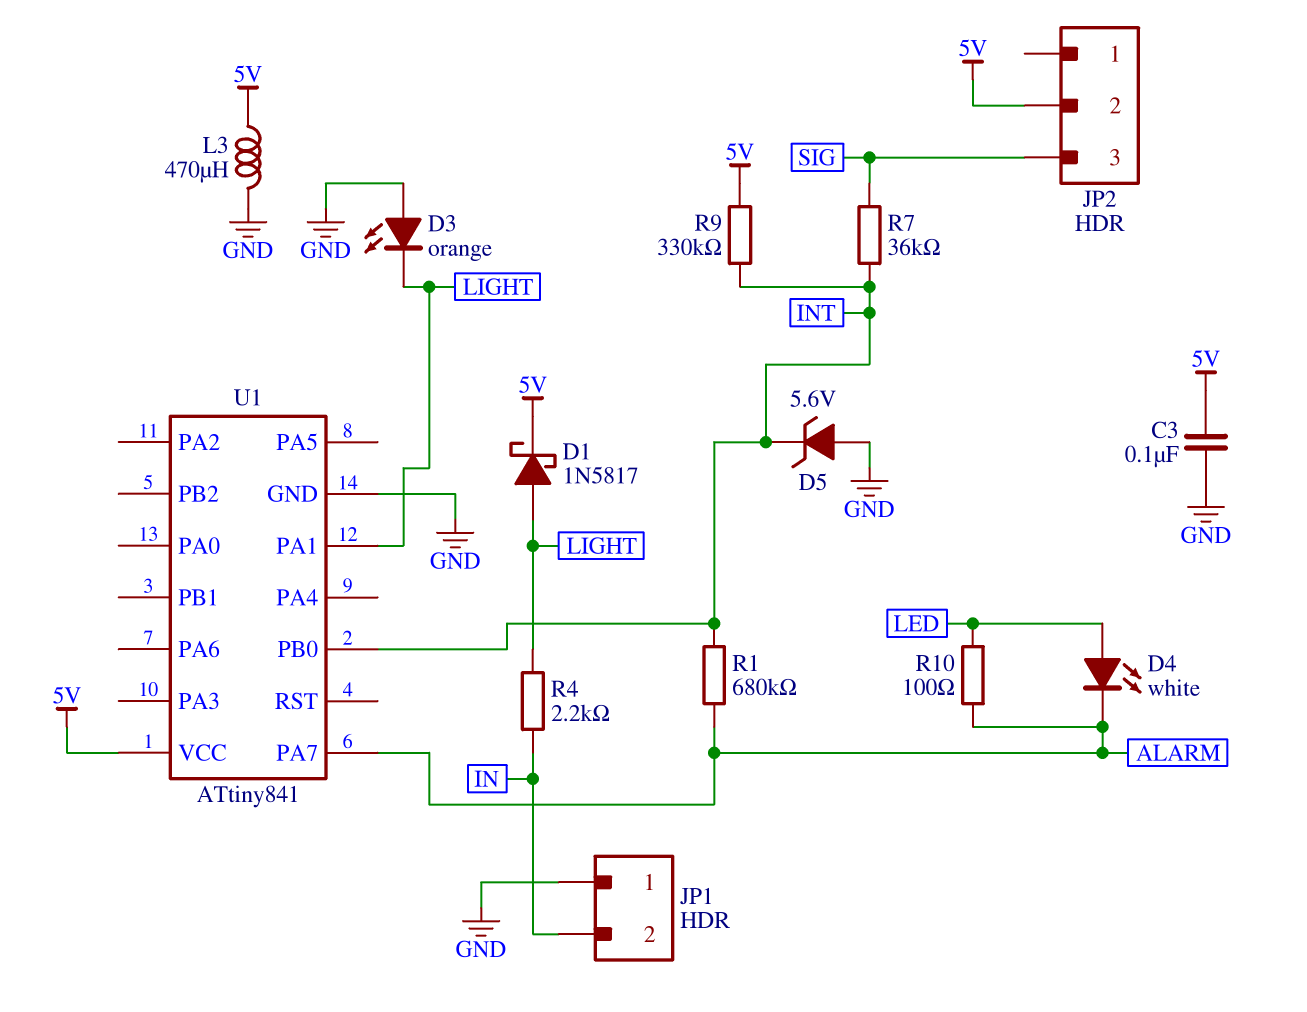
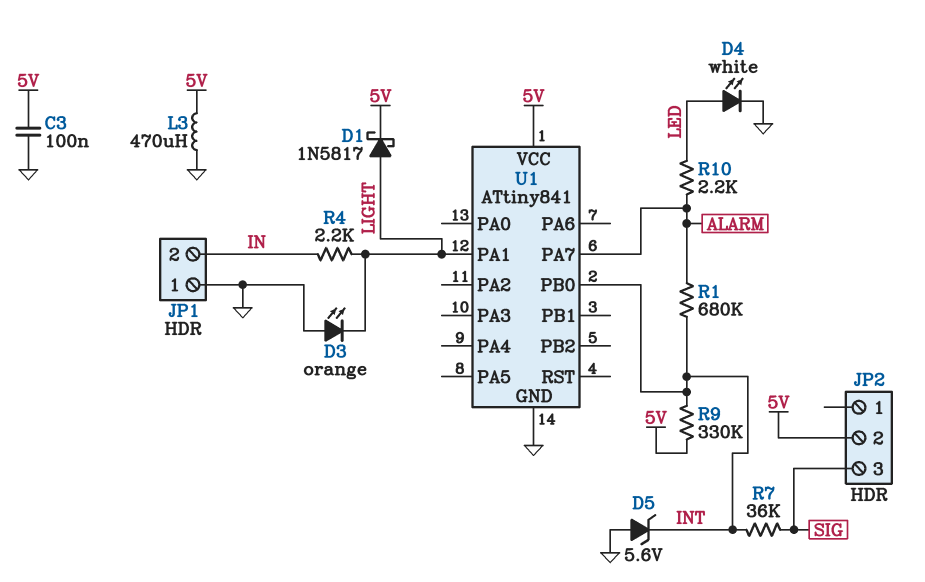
D4: LED white (A LED, K ALARM) -> LED white (A LED, K GND)
R10: 100 (ALARM, LED) -> 2.2k (ALARM, LED)

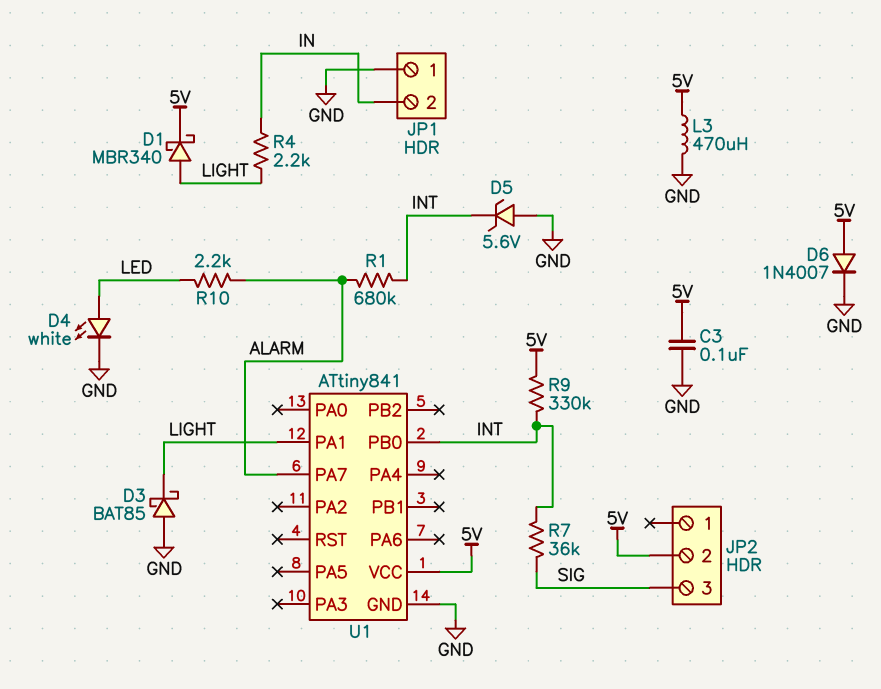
D1: schottky 1N5817 (A LIGHT, K 5V) -> schottky MBR340 (A LIGHT, K 5V)
D3: LED orange (A GND, K LIGHT) -> schottky BAT85 (A GND, K LIGHT)
D6: none -> diode 1N4007 (A 5V, K GND)

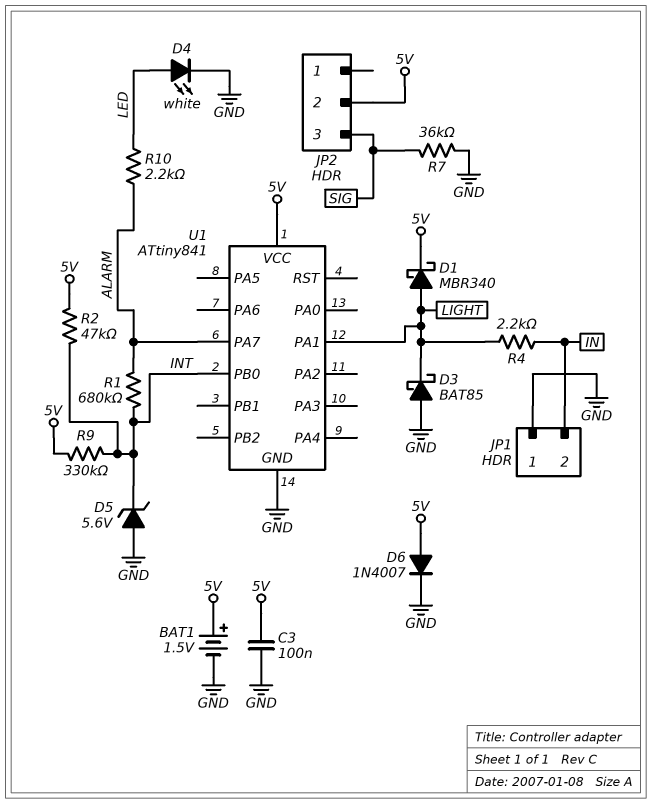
BAT1: none -> 1.5V (plus 5V, minus GND)
L3: 470uH (5V, GND) -> none
R2: none -> 47k (5V, INT)
R7: 36k (INT, SIG) -> 36k (GND, SIG)

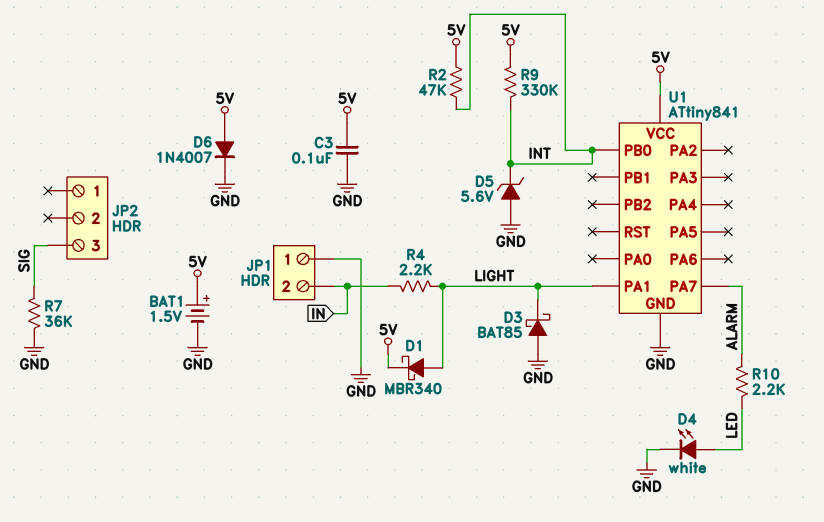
JP2 pin 2: 5V -> none
R1: 680k (ALARM, INT) -> none

